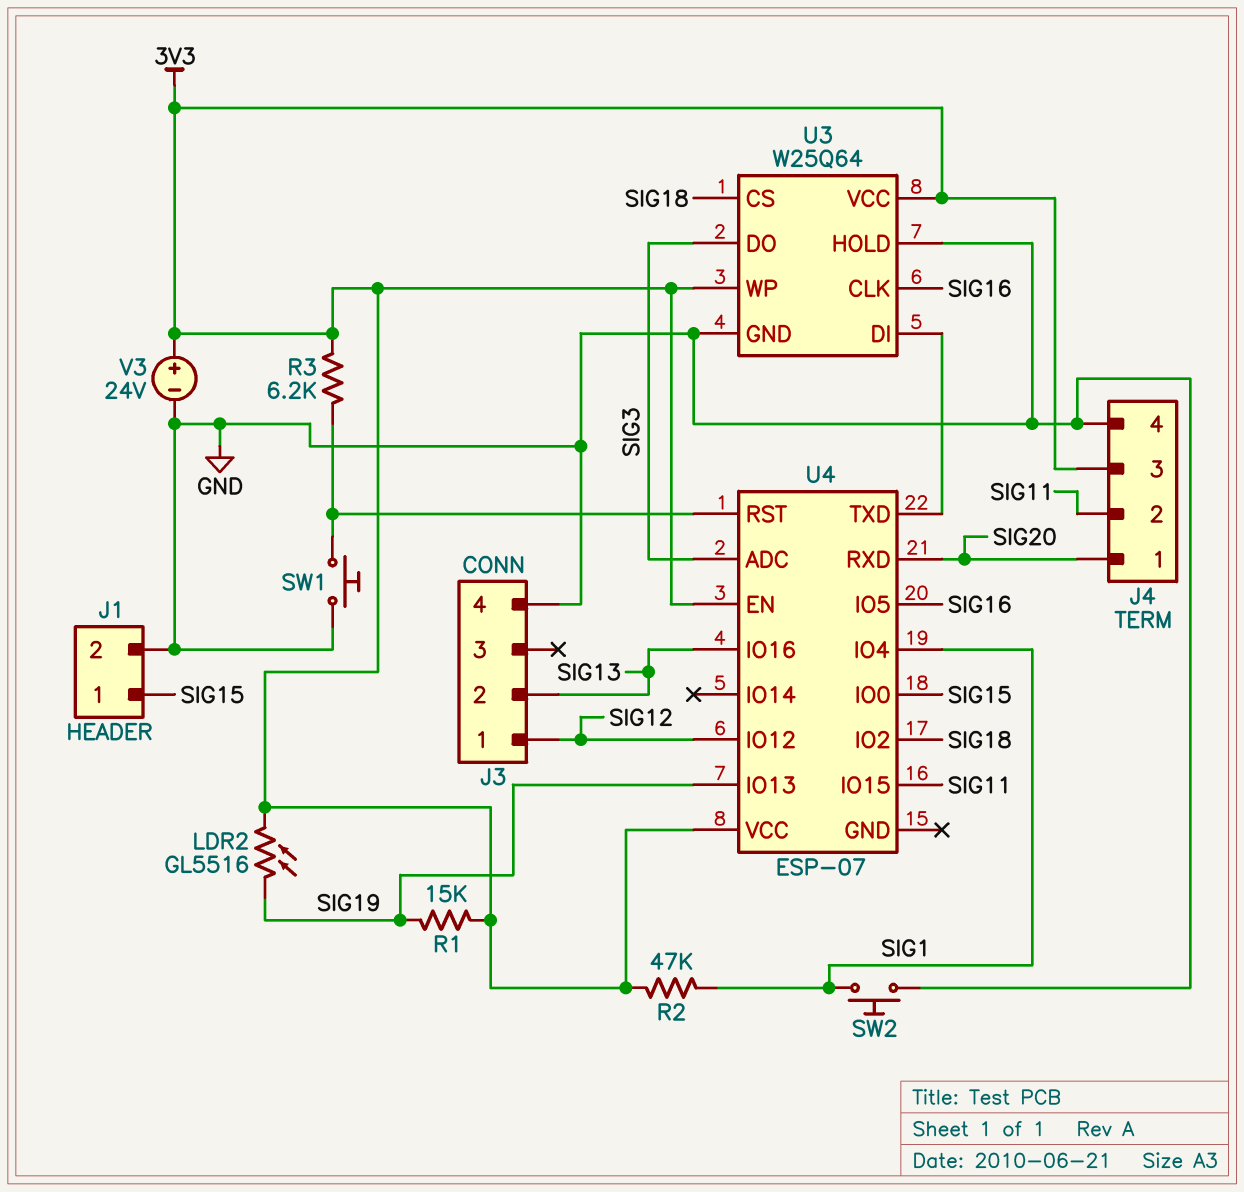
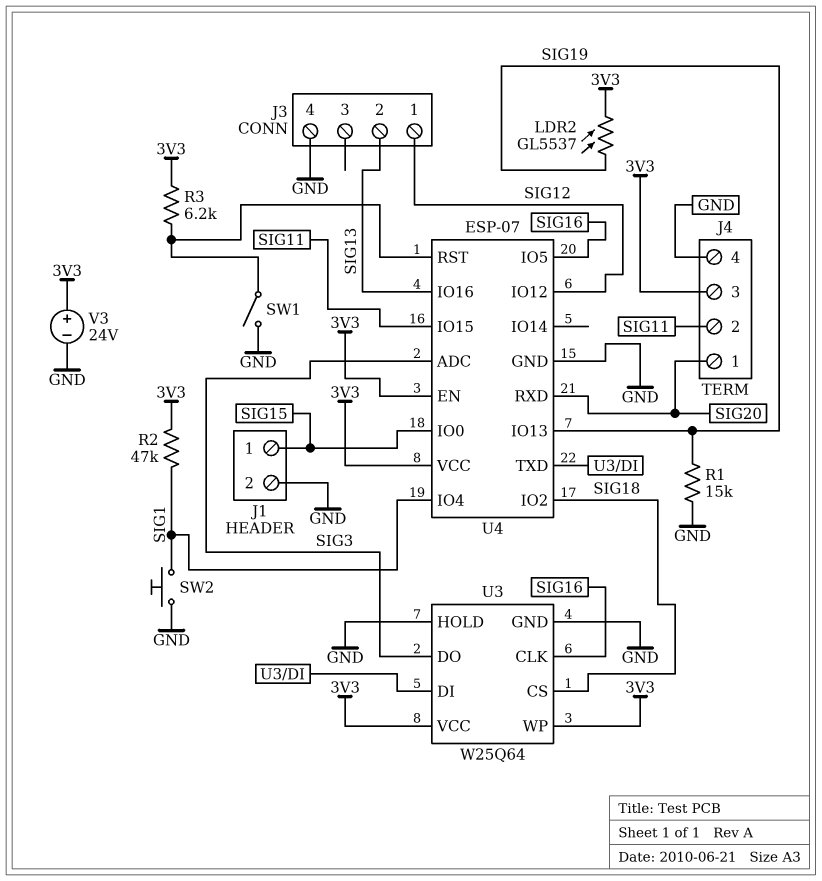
LDR2: GL5516 (3V3, SIG19) -> GL5537 (3V3, SIG19)
R1: 15k (3V3, SIG19) -> 15k (GND, SIG19)
SW1: button (GND, U4/RST) -> switch (GND, U4/RST)
U4 pin GND: none -> GND

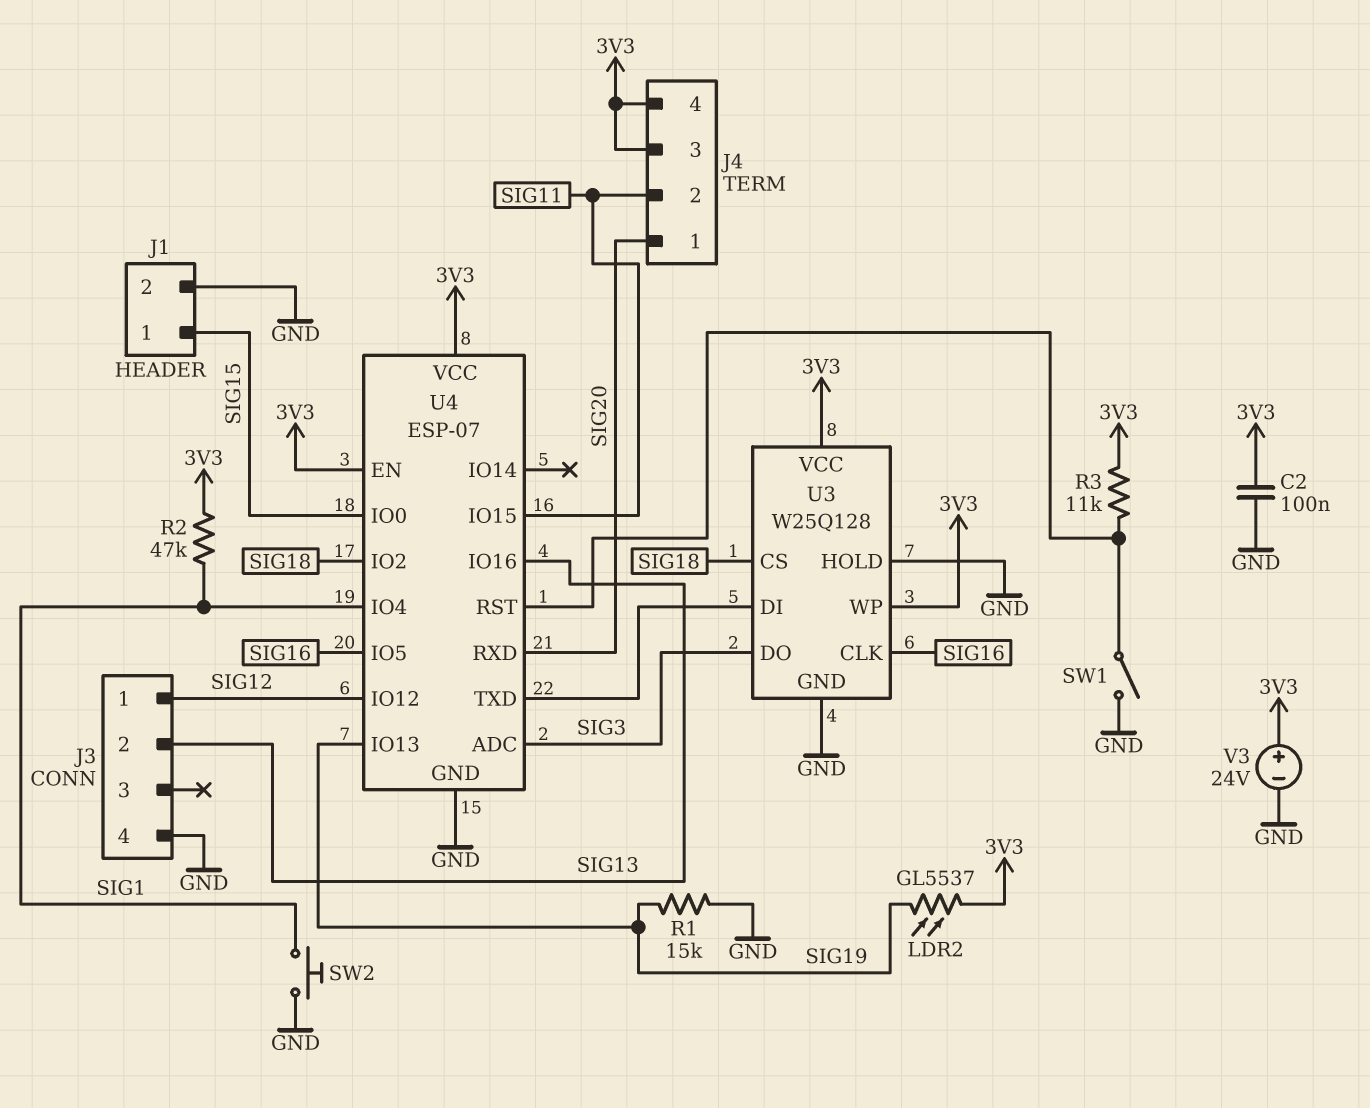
C2: none -> 100nF (3V3, GND)
J4 pin 4: GND -> 3V3
R3: 6.2k (3V3, U4/RST) -> 11k (3V3, U4/RST)
U3: W25Q64 -> W25Q128

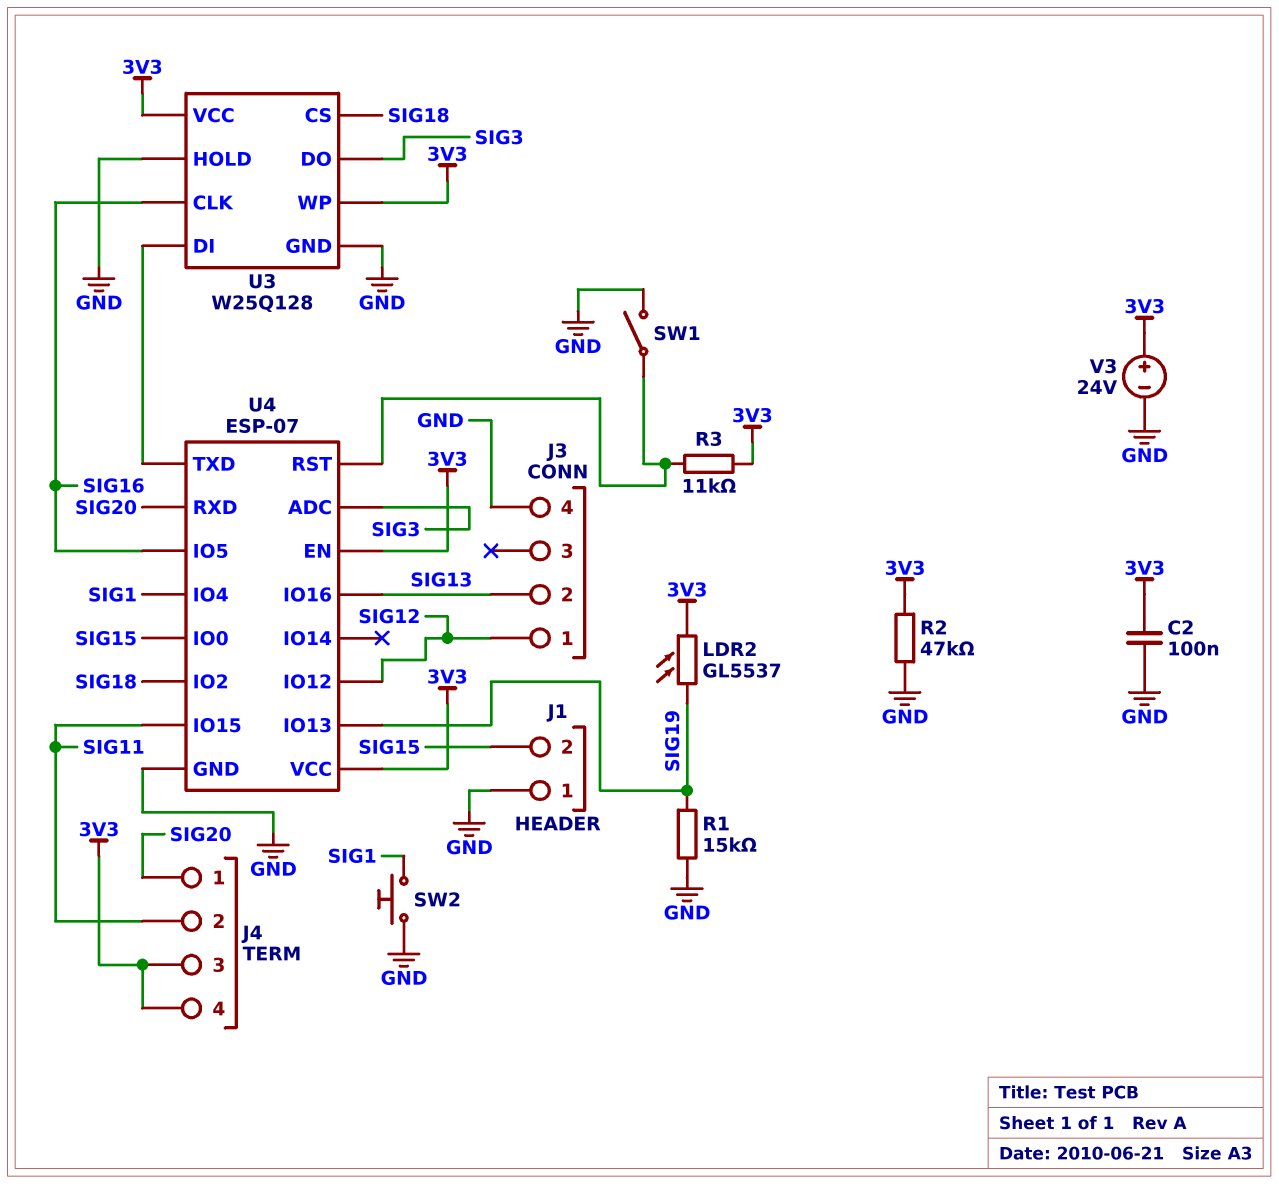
J1 pin 1: SIG15 -> GND
J1 pin 2: GND -> SIG15
R2: 47k (3V3, SIG1) -> 47k (3V3, GND)

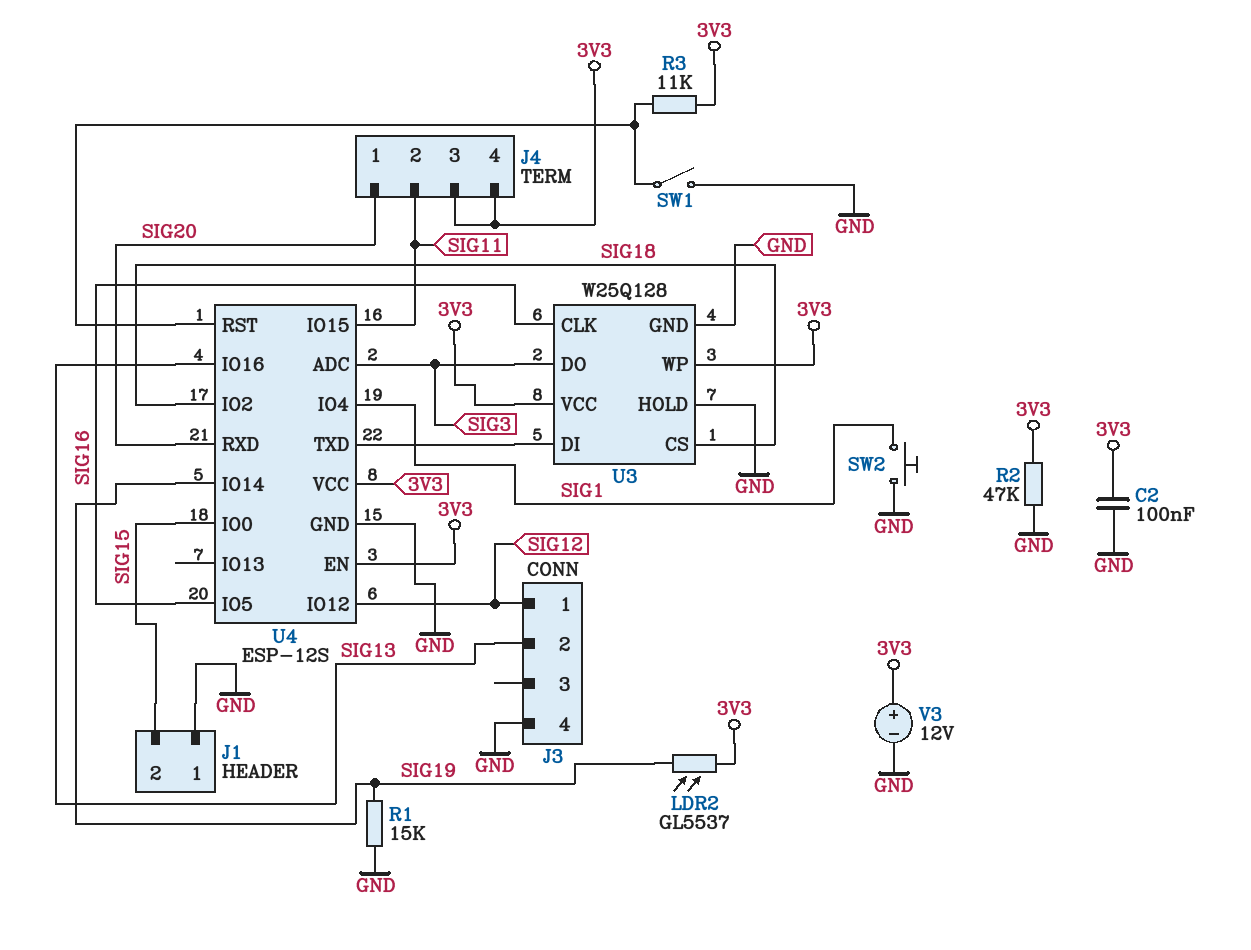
U4: ESP-07 -> ESP-12S
U4 pin IO13: SIG19 -> none
U4 pin IO14: none -> SIG19
V3: 24V (plus 3V3, minus GND) -> 12V (plus 3V3, minus GND)

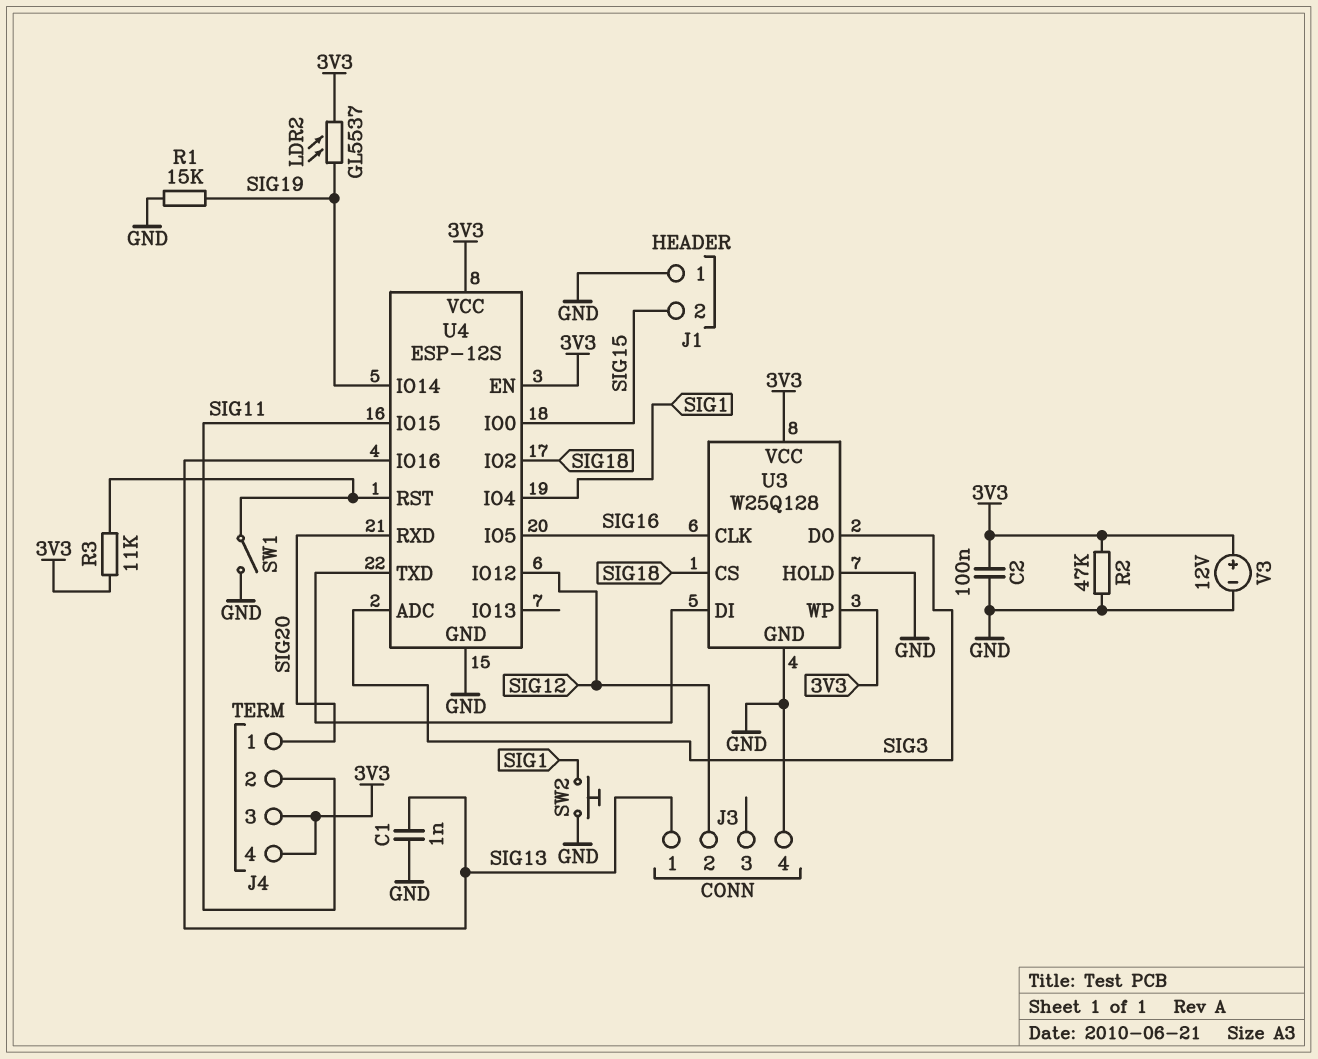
C1: none -> 1nF (GND, SIG13)
J3 pin 1: SIG12 -> SIG13
J3 pin 2: SIG13 -> SIG12

